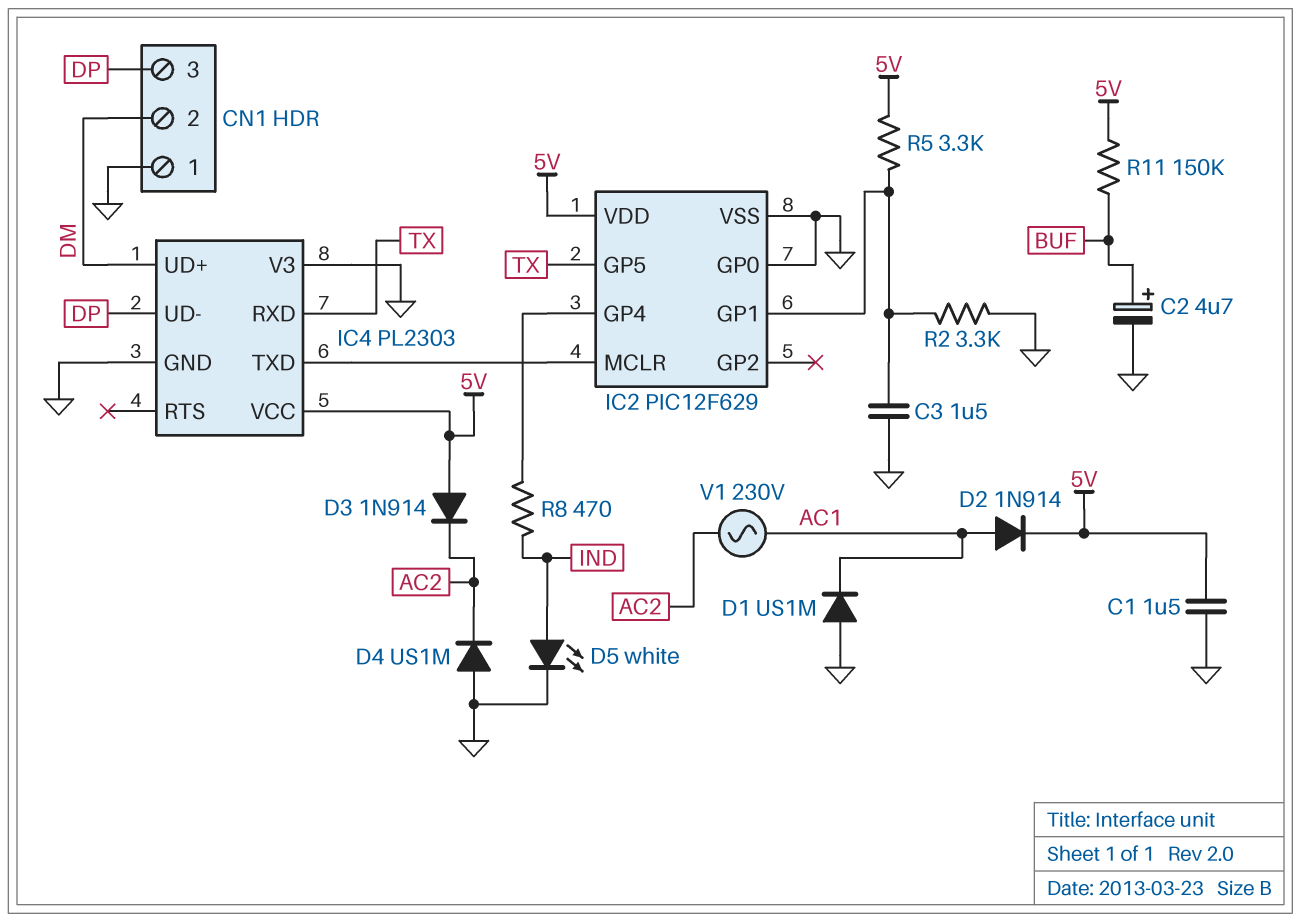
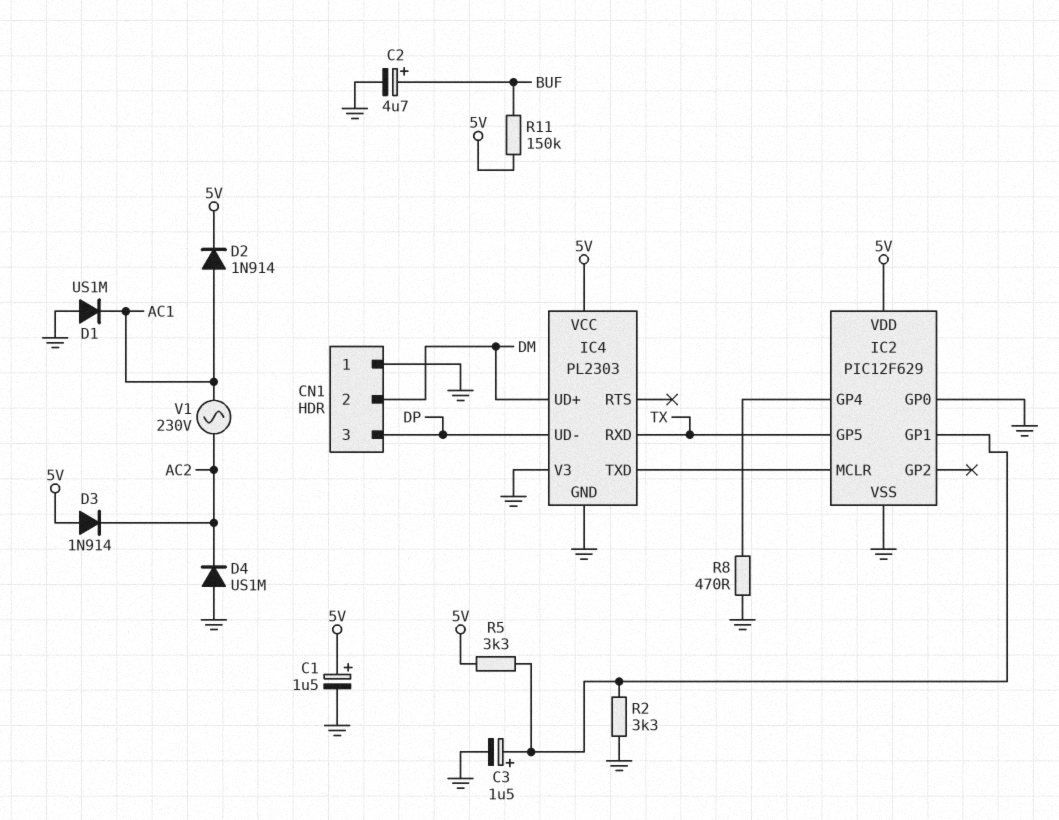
C1: 1.5uF (5V, GND) -> 1.5uF (plus 5V, minus GND)
C3: 1.5uF (GND, IC2/GP1) -> 1.5uF (plus IC2/GP1, minus GND)
D5: LED white (A IND, K GND) -> none
R8: 470 (IC2/GP4, IND) -> 470 (GND, IC2/GP4)

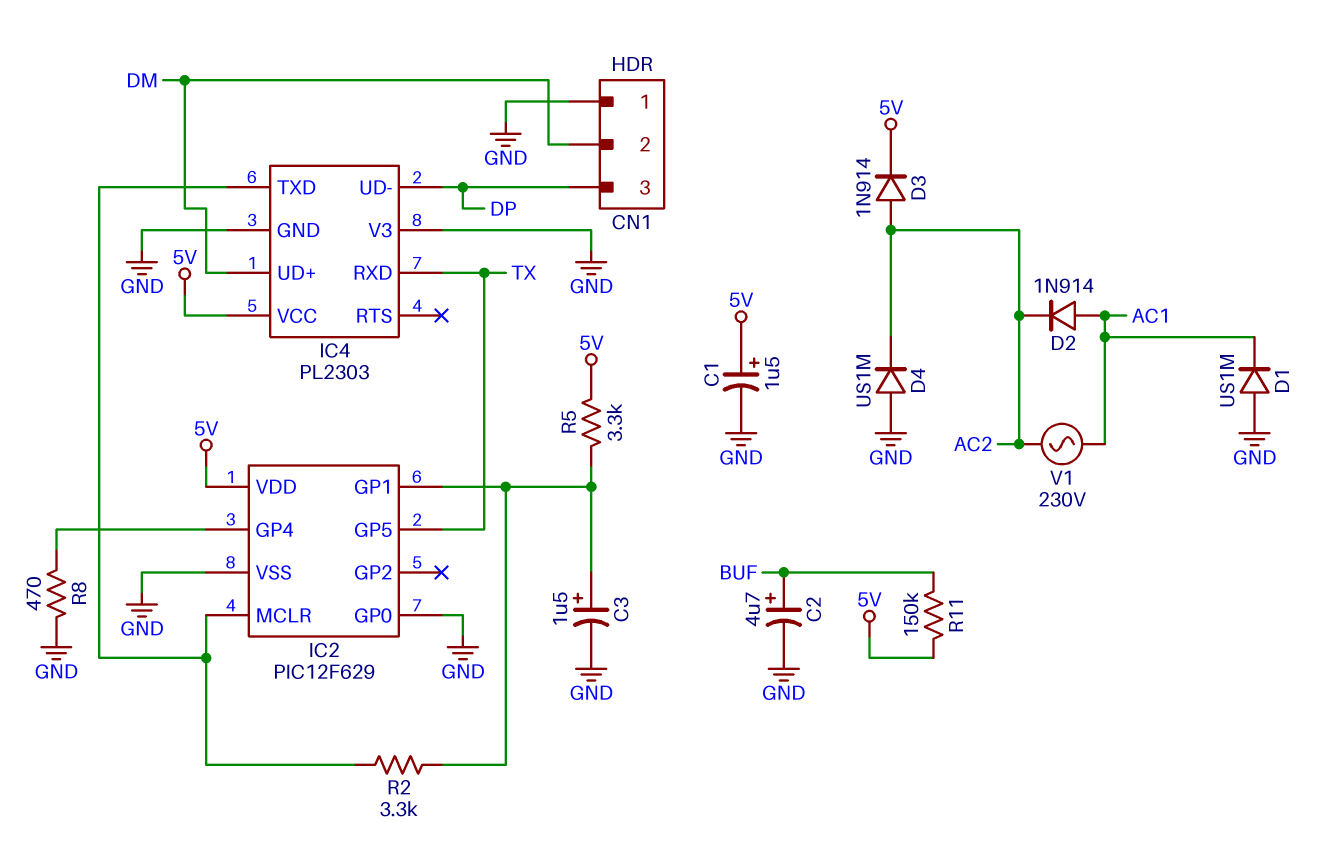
D2: diode 1N914 (A AC1, K 5V) -> diode 1N914 (A AC1, K AC2)
D3: diode 1N914 (A 5V, K AC2) -> diode 1N914 (A AC2, K 5V)
R2: 3.3k (GND, IC2/GP1) -> 3.3k (IC2/GP1, IC2/MCLR)

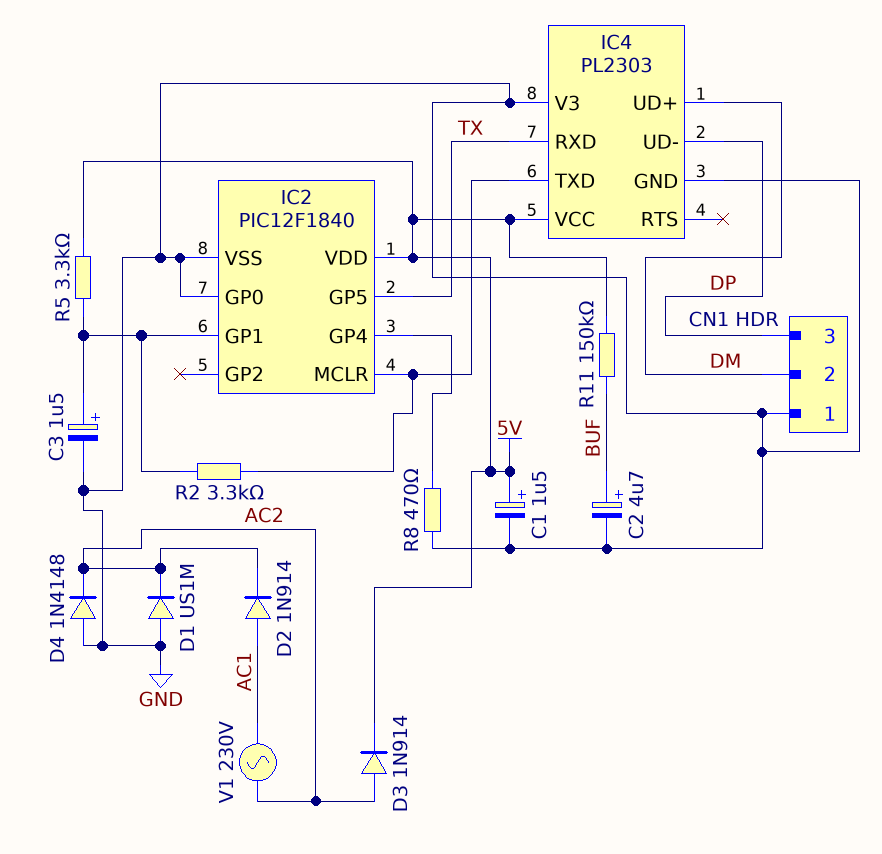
D1: diode US1M (A GND, K AC1) -> diode US1M (A GND, K AC2)
D4: diode US1M (A GND, K AC2) -> diode 1N4148 (A GND, K AC2)
IC2: PIC12F629 -> PIC12F1840

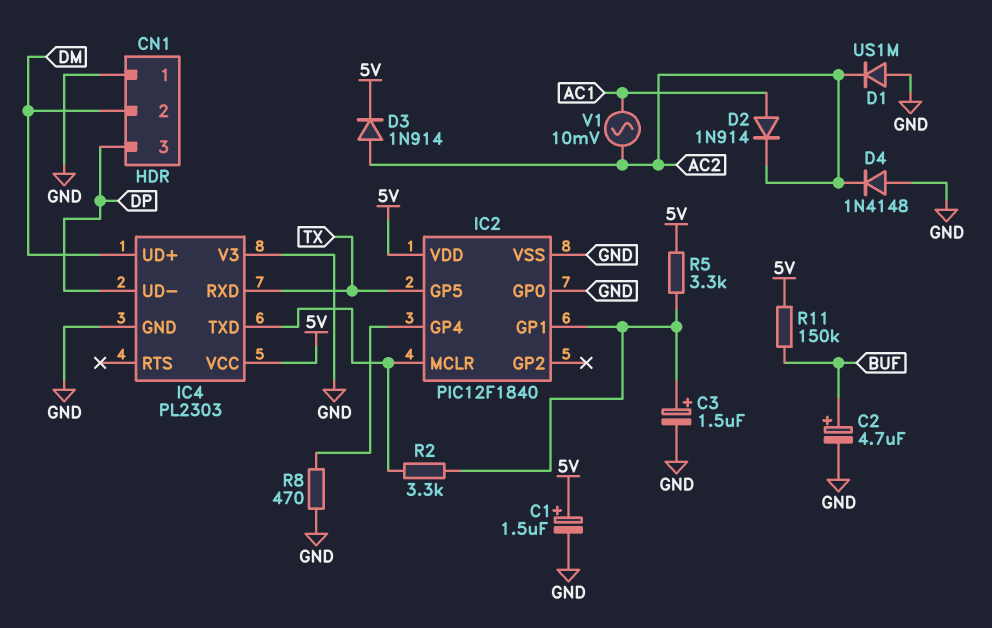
V1: AC 230V (AC1, AC2) -> AC 10mV (AC1, AC2)

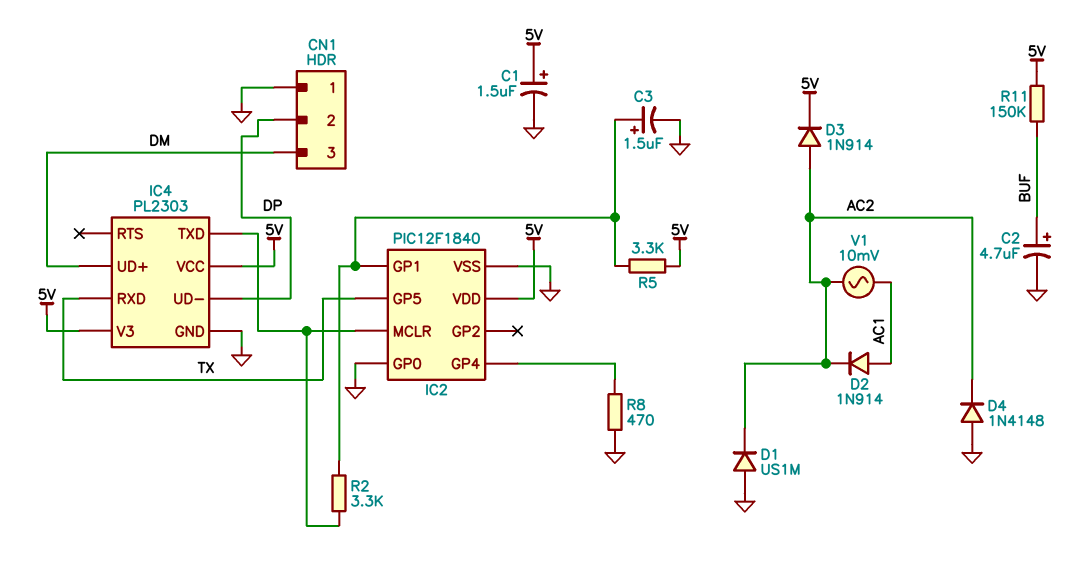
CN1 pin 2: DM -> DP
CN1 pin 3: DP -> DM
IC4 pin V3: GND -> 5V

